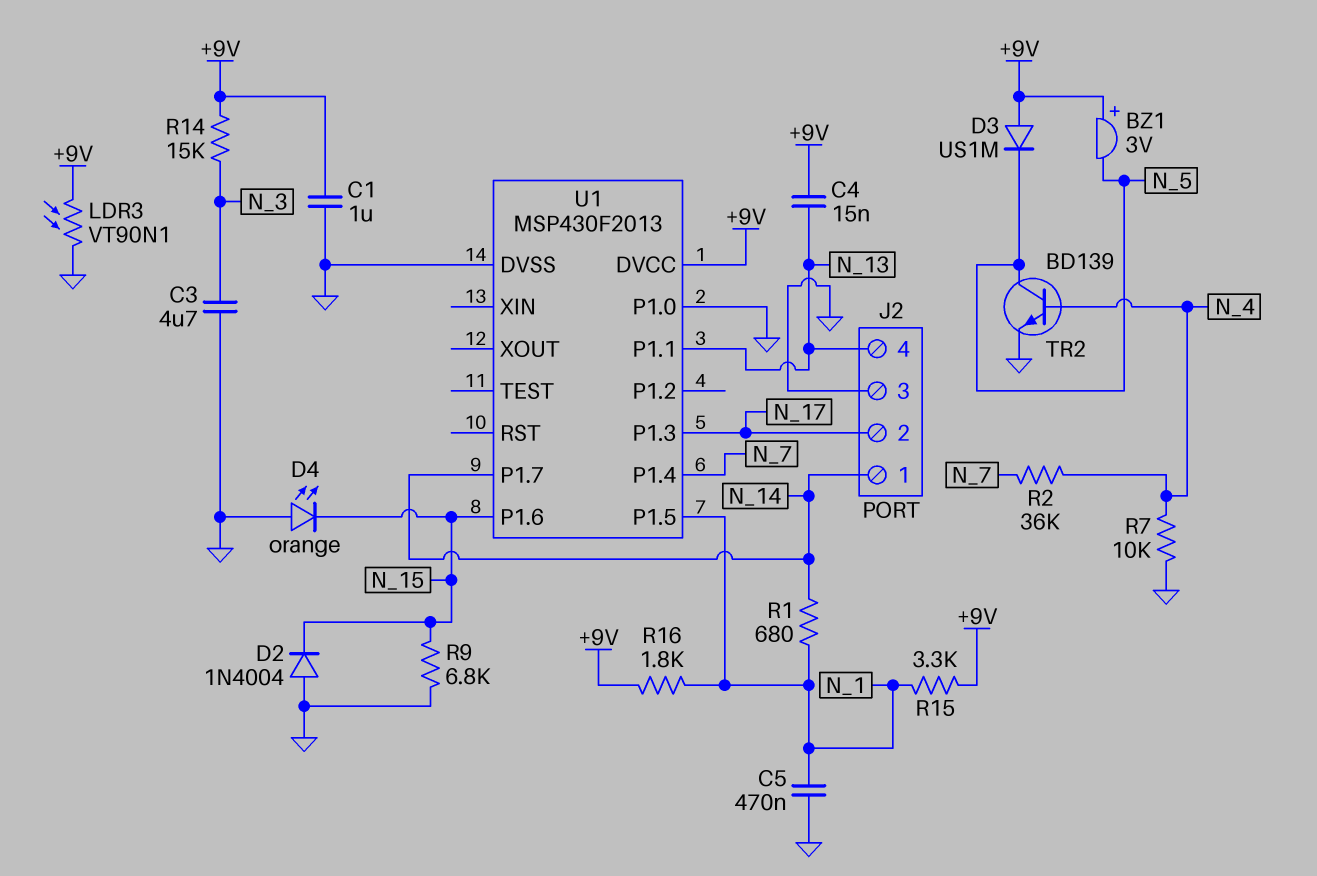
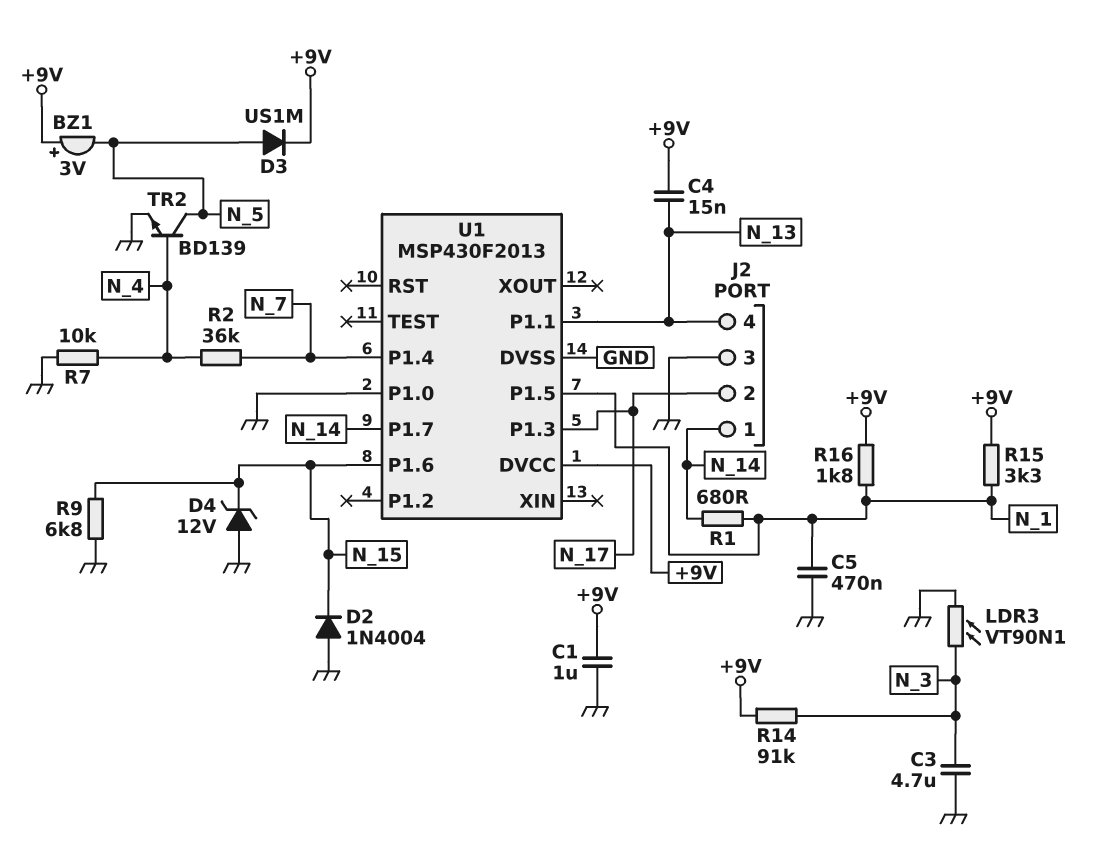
D3: diode US1M (A +9V, K N_5) -> diode US1M (A N_5, K +9V)
D4: LED orange (A GND, K N_15) -> zener 12V (A GND, K N_15)
LDR3: VT90N1 (+9V, GND) -> VT90N1 (GND, N_3)
R14: 15k (+9V, N_3) -> 91k (+9V, N_3)

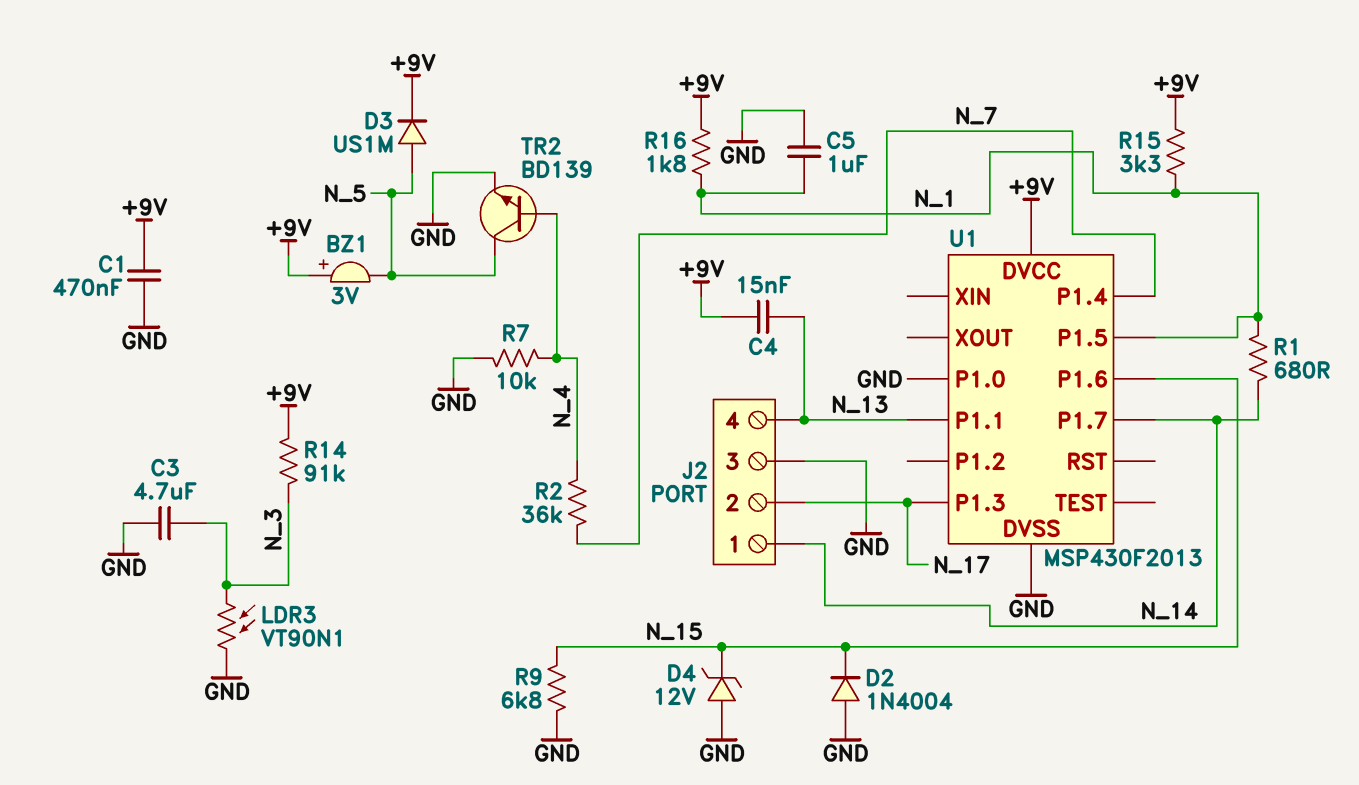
C1: 1uF (+9V, GND) -> 470nF (+9V, GND)
C5: 470nF (GND, N_1) -> 1uF (GND, N_1)

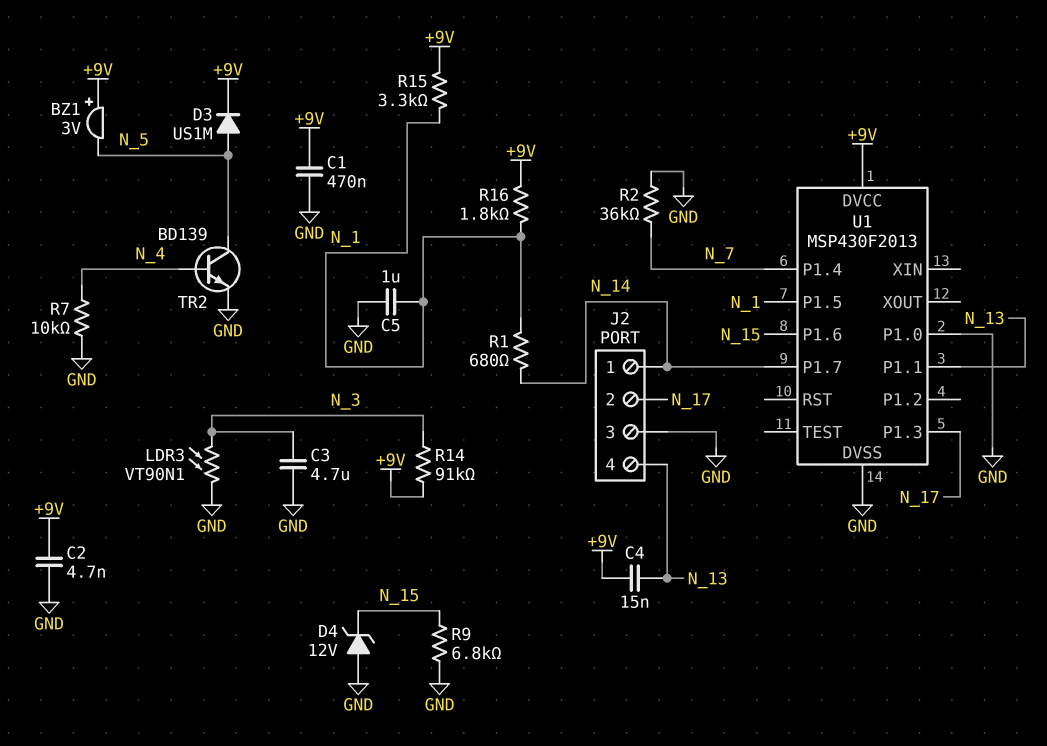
C2: none -> 4.7nF (+9V, GND)
D2: diode 1N4004 (A GND, K N_15) -> none
R2: 36k (N_4, N_7) -> 36k (GND, N_7)

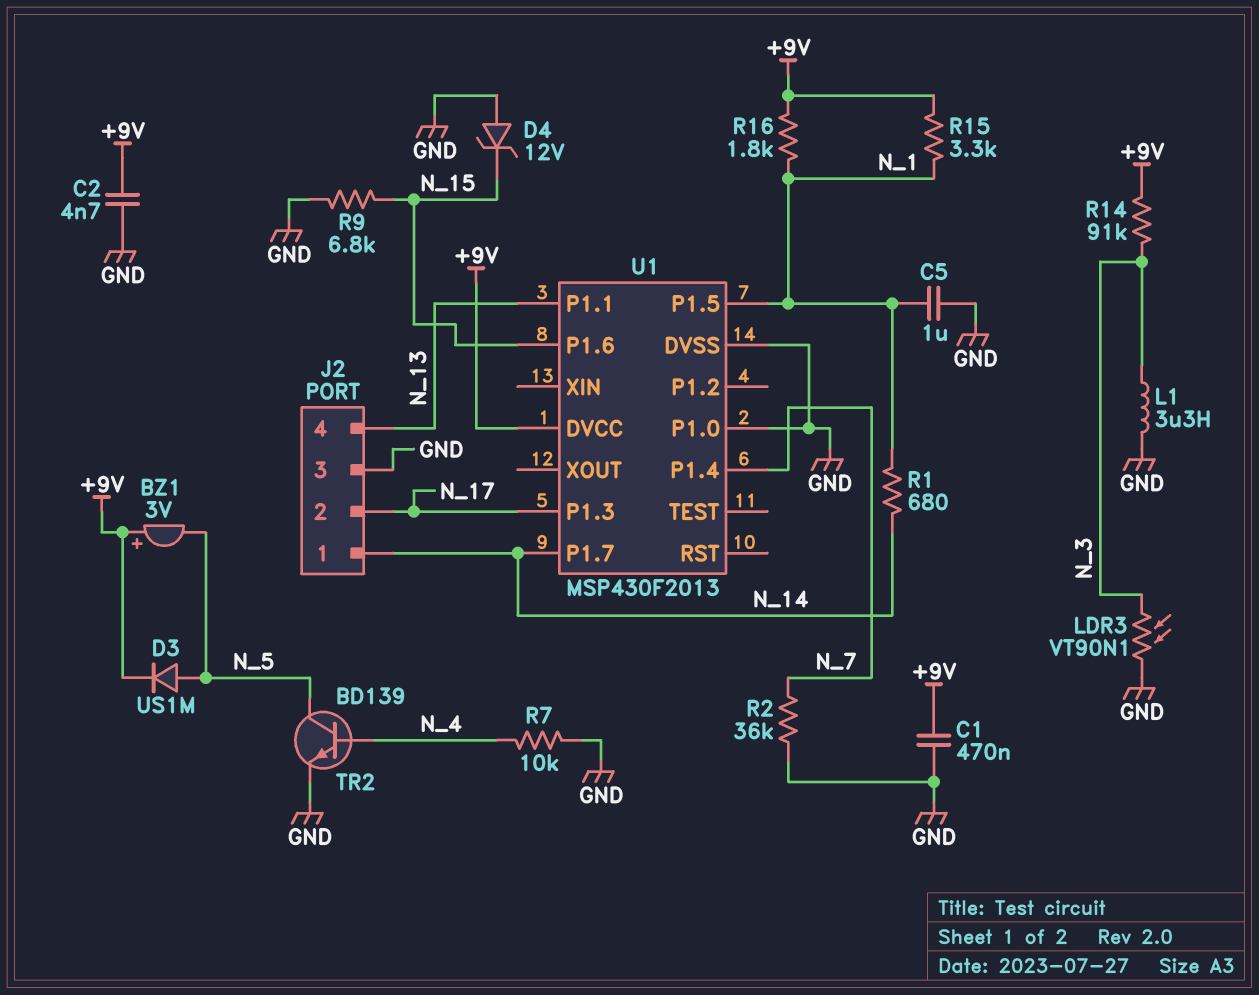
C3: 4.7uF (GND, N_3) -> none
C4: 15nF (+9V, N_13) -> none
L1: none -> 3.3uH (GND, N_3)

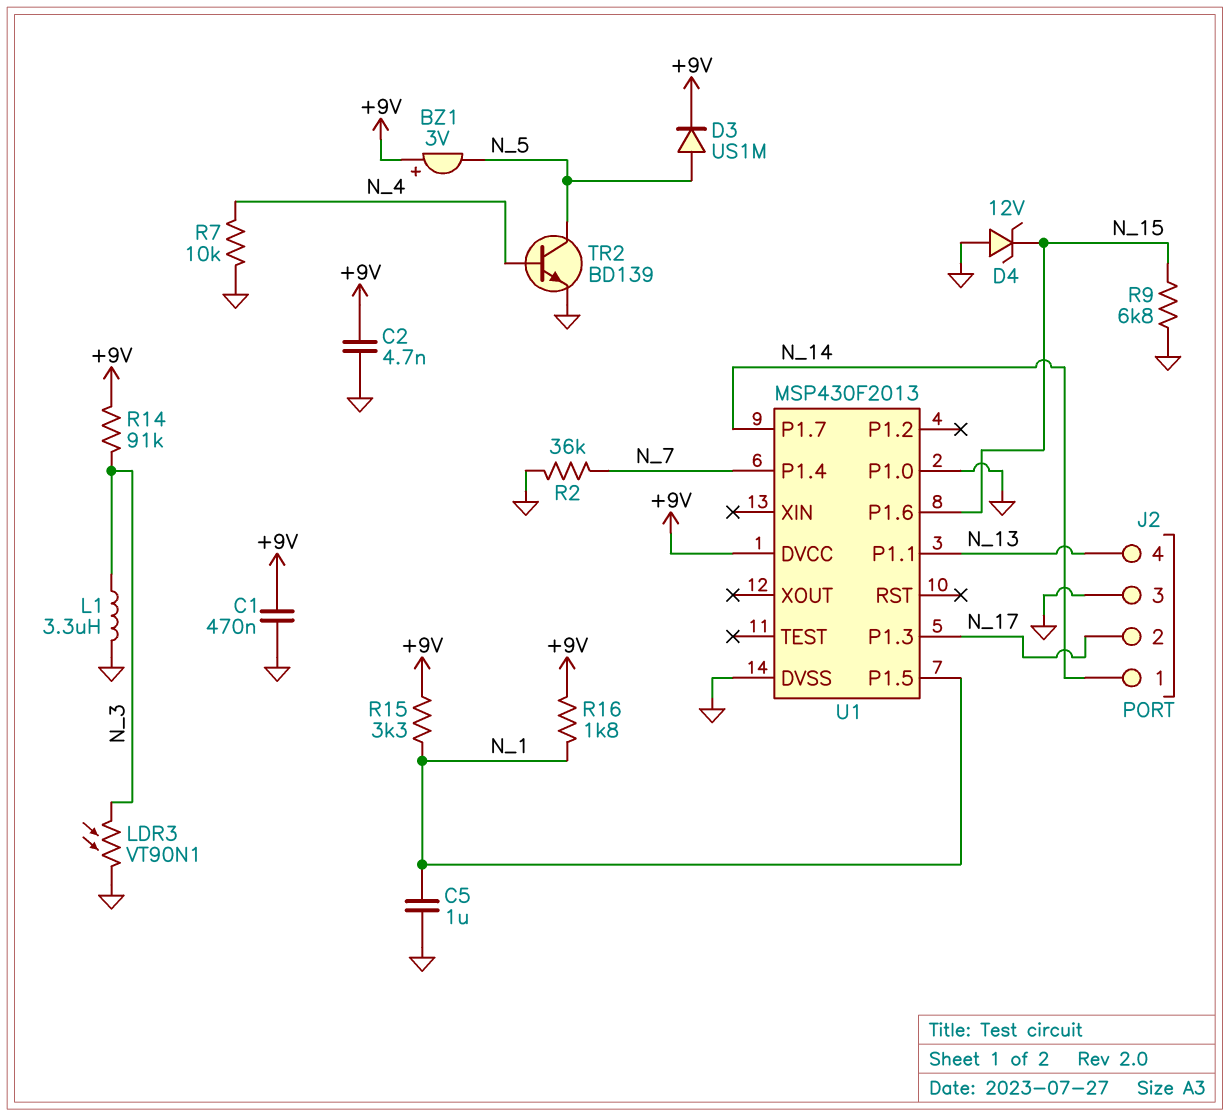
R1: 680 (N_1, N_14) -> none

